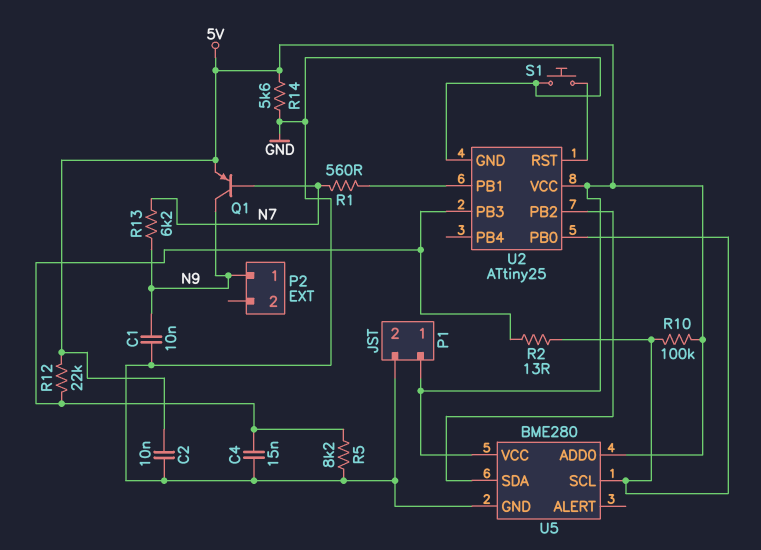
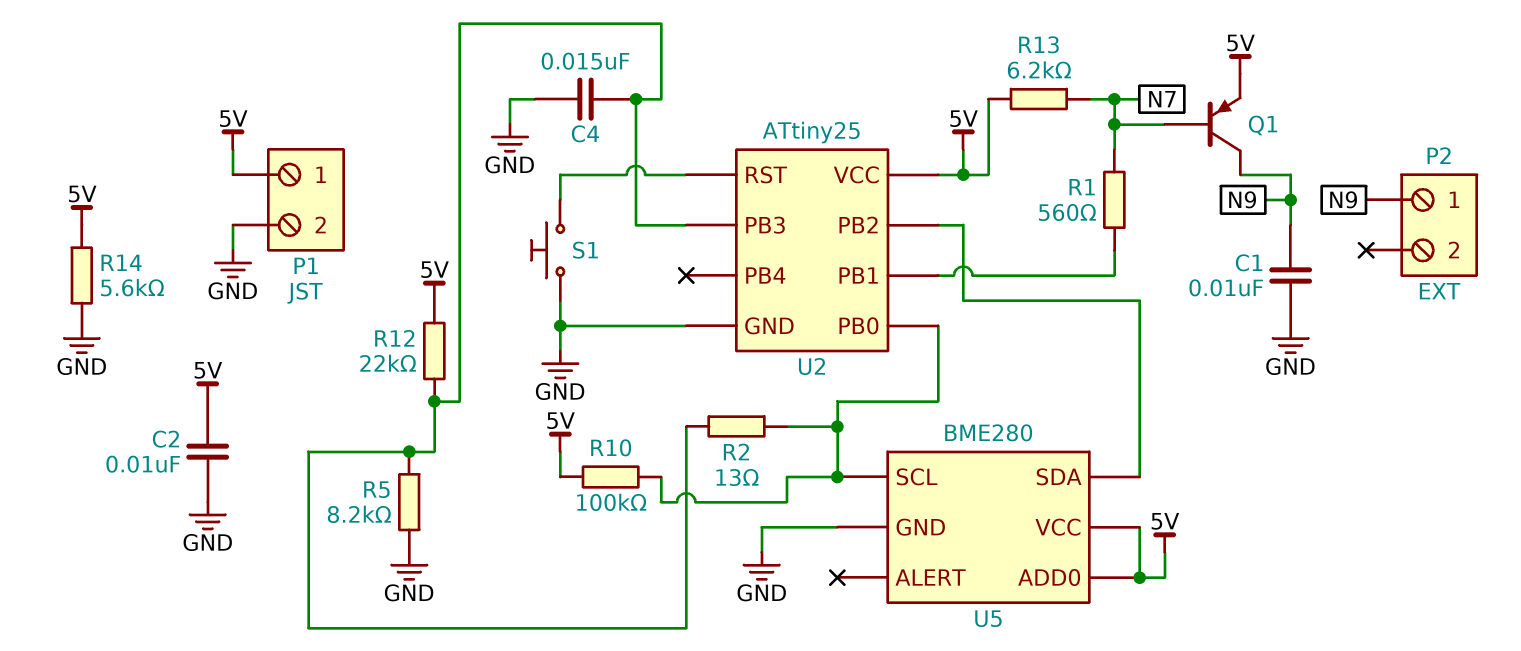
R13: 6.2k (N7, N9) -> 6.2k (5V, N7)

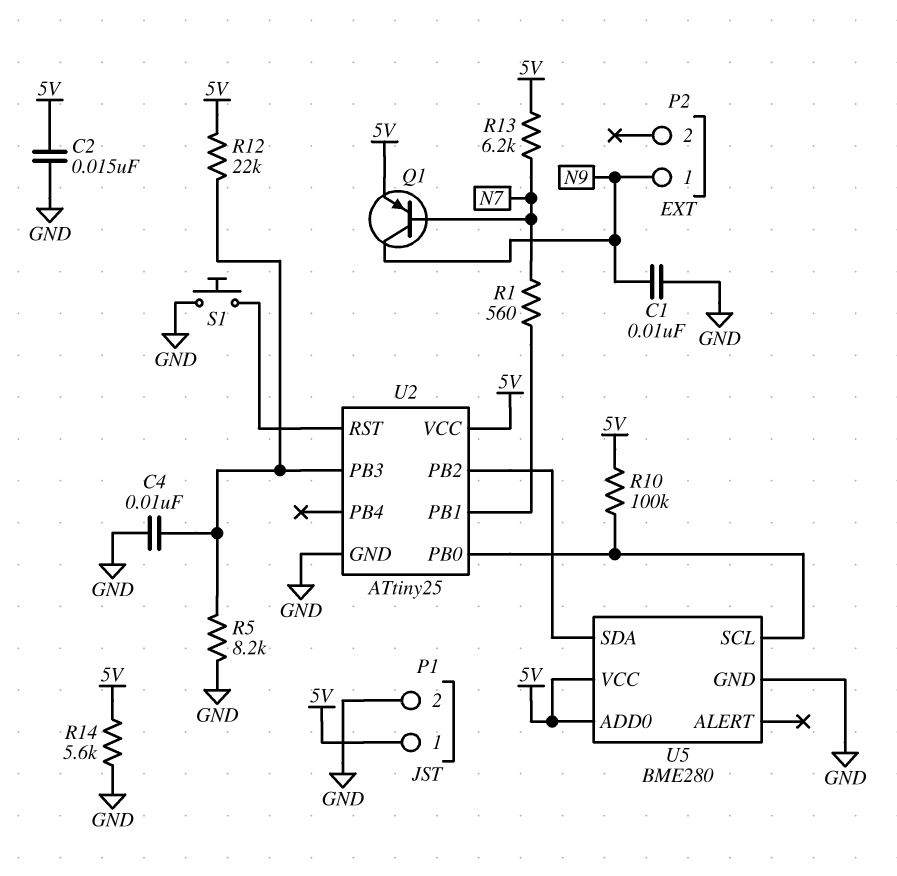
C2: 10nF (5V, GND) -> 15nF (5V, GND)
C4: 15nF (GND, U2/PB3) -> 10nF (GND, U2/PB3)
R2: 13 (U2/PB0, U2/PB3) -> none

